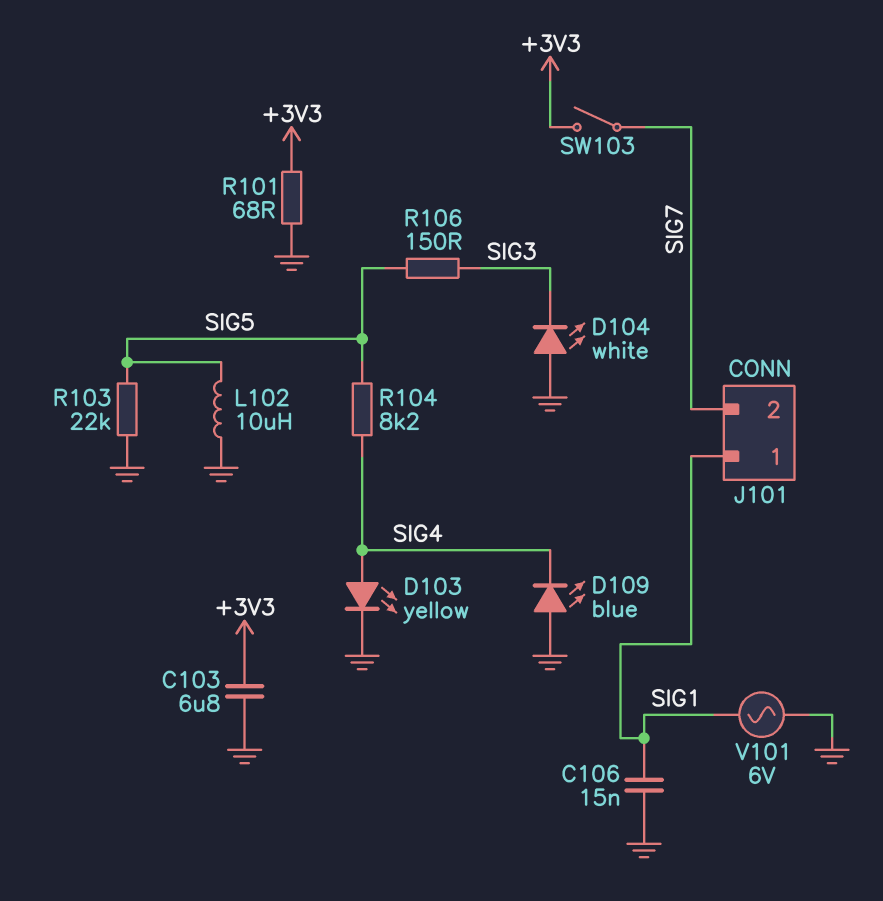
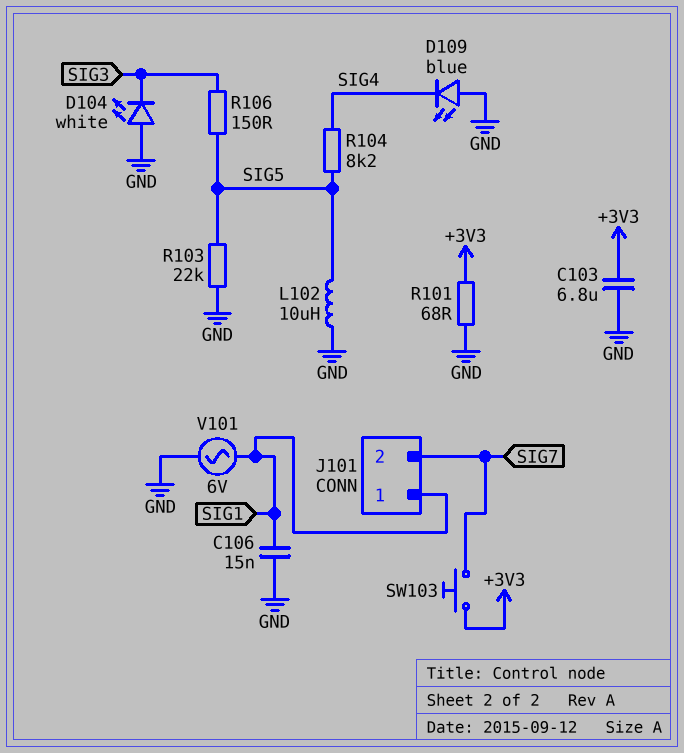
D103: LED yellow (A SIG4, K GND) -> none
SW103: switch (+3V3, SIG7) -> button (+3V3, SIG7)

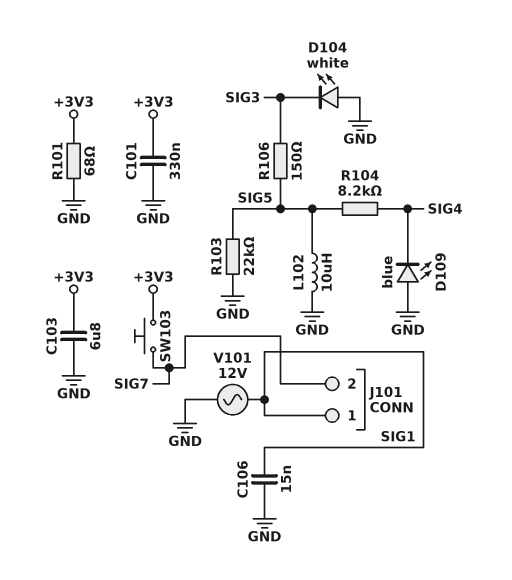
C101: none -> 330nF (+3V3, GND)
V101: AC 6V (GND, SIG1) -> AC 12V (GND, SIG1)

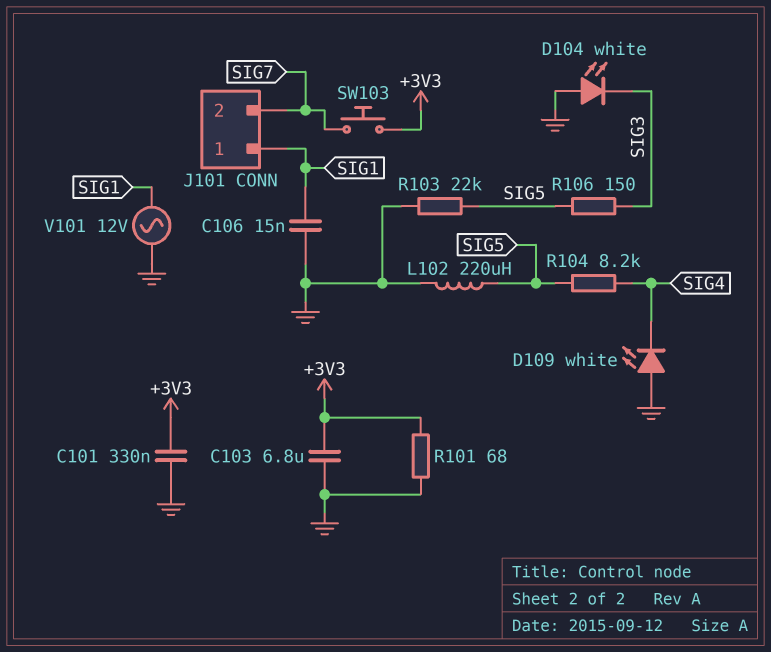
D109: LED blue (A GND, K SIG4) -> LED white (A GND, K SIG4)
L102: 10uH (GND, SIG5) -> 220uH (GND, SIG5)

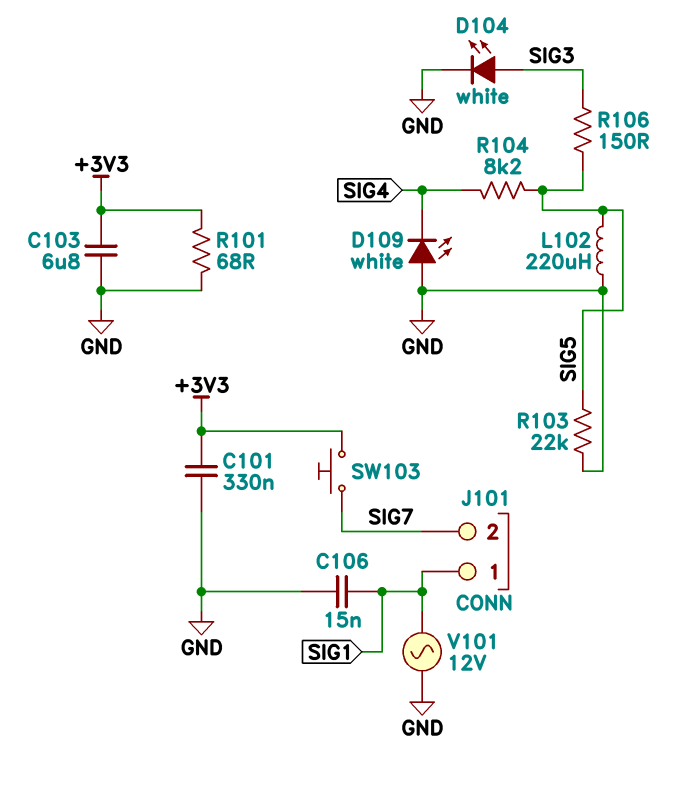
D104: LED white (A GND, K SIG3) -> LED white (A SIG3, K GND)

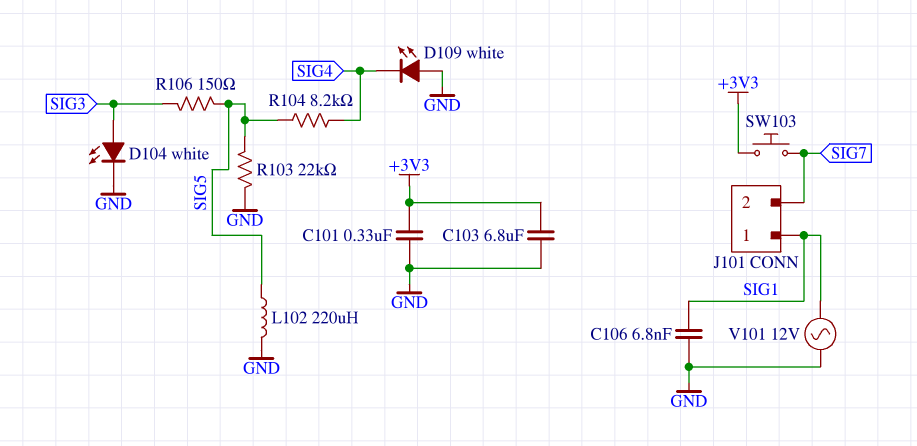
C106: 15nF (GND, SIG1) -> 6.8nF (GND, SIG1)
R101: 68 (+3V3, GND) -> none

